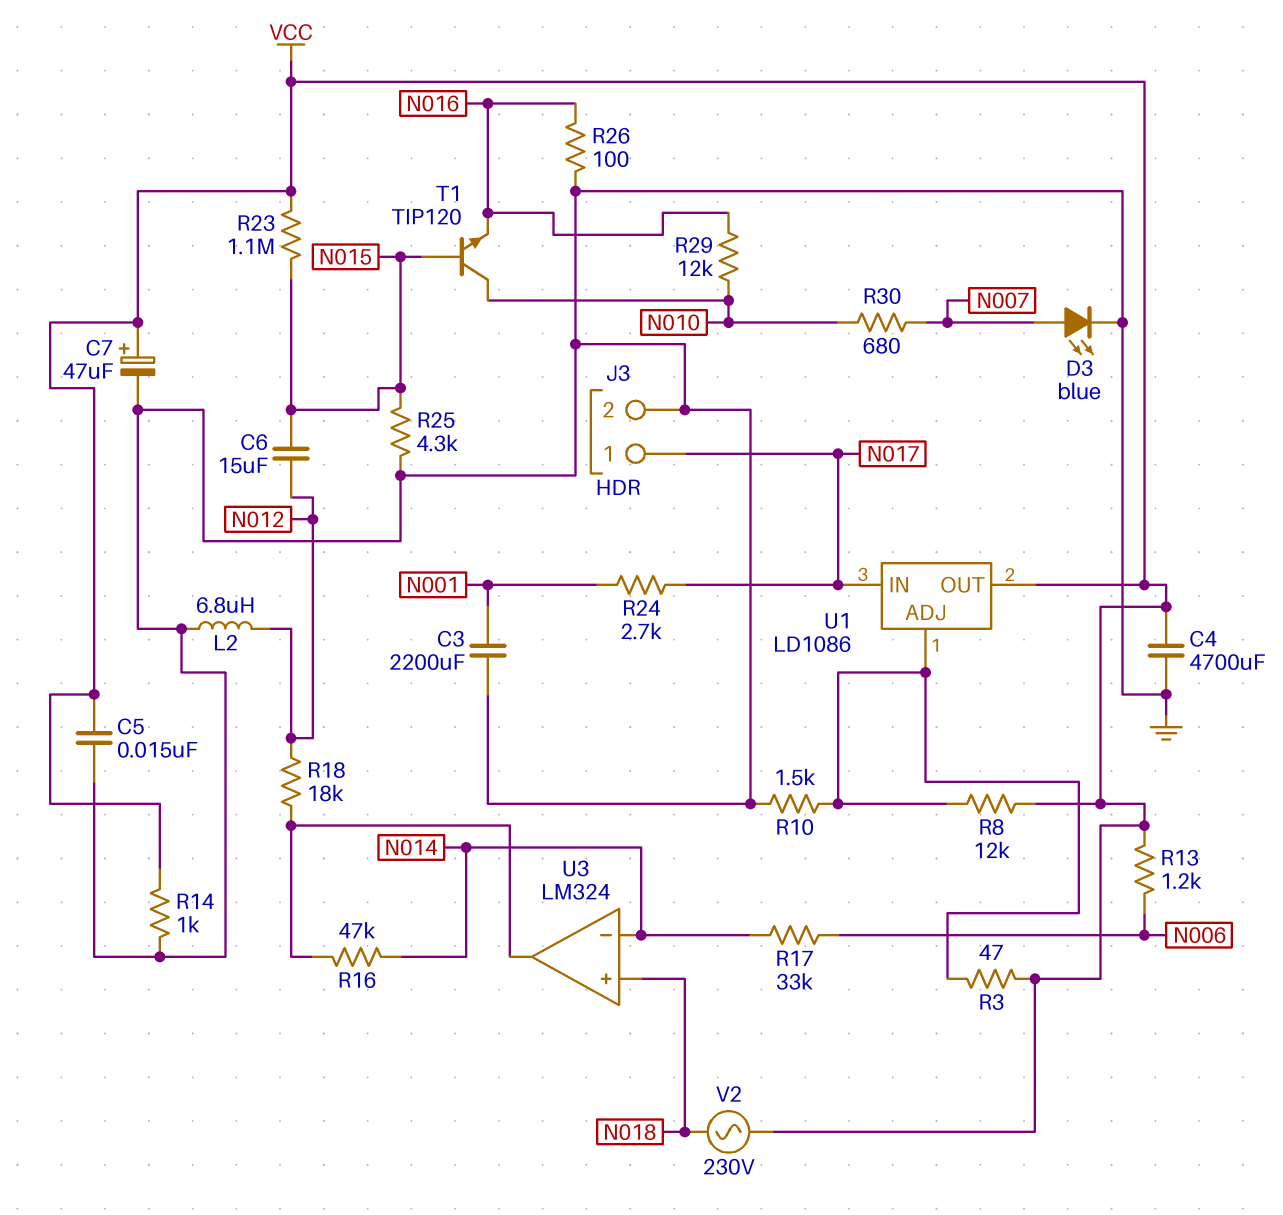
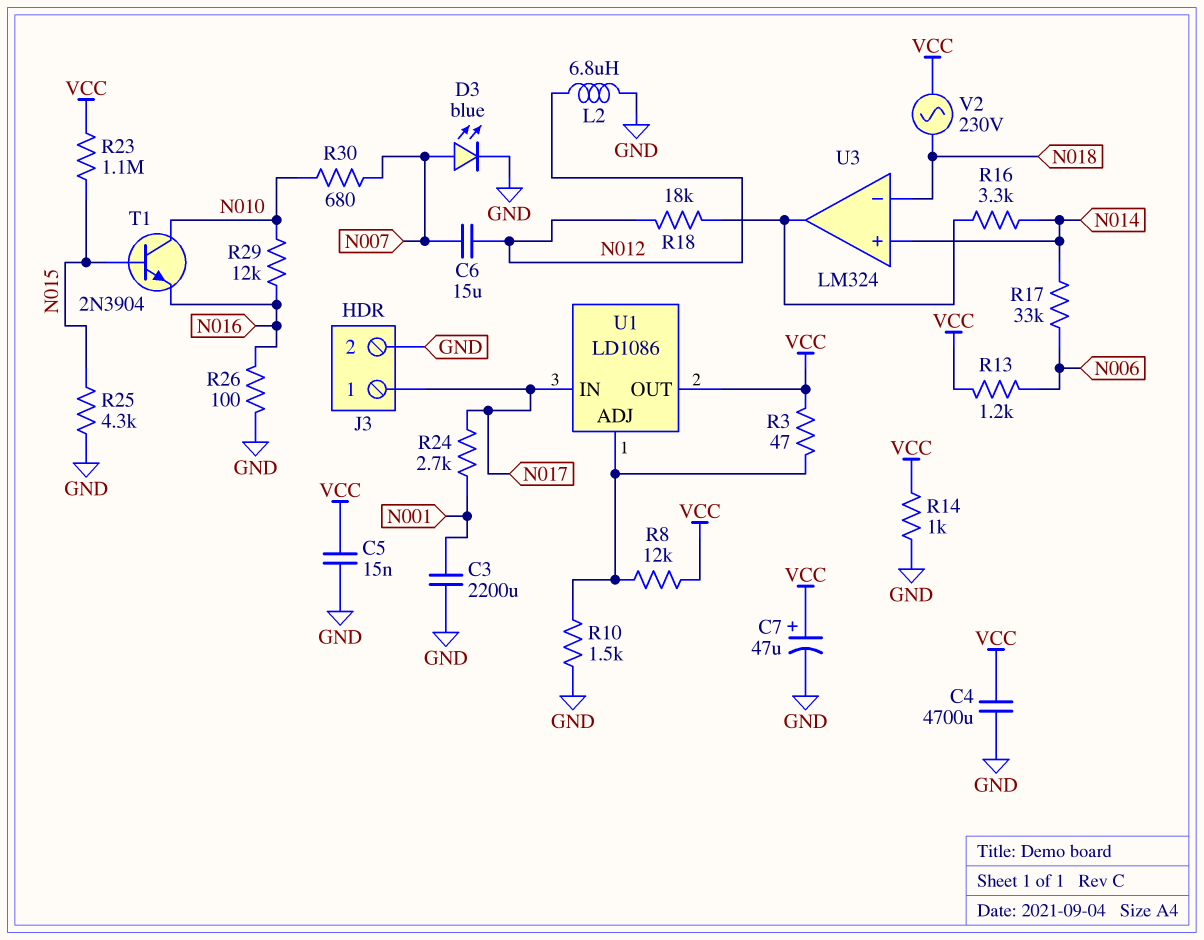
C6: 15uF (N012, N015) -> 15uF (N007, N012)
R16: 47k (N014, U3/out) -> 3.3k (N014, U3/out)
T1: NPN TIP120 (B N015, C N010, E N016) -> NPN 2N3904 (B N015, C N010, E N016)
U3 pin in+: N018 -> N014
U3 pin in-: N014 -> N018

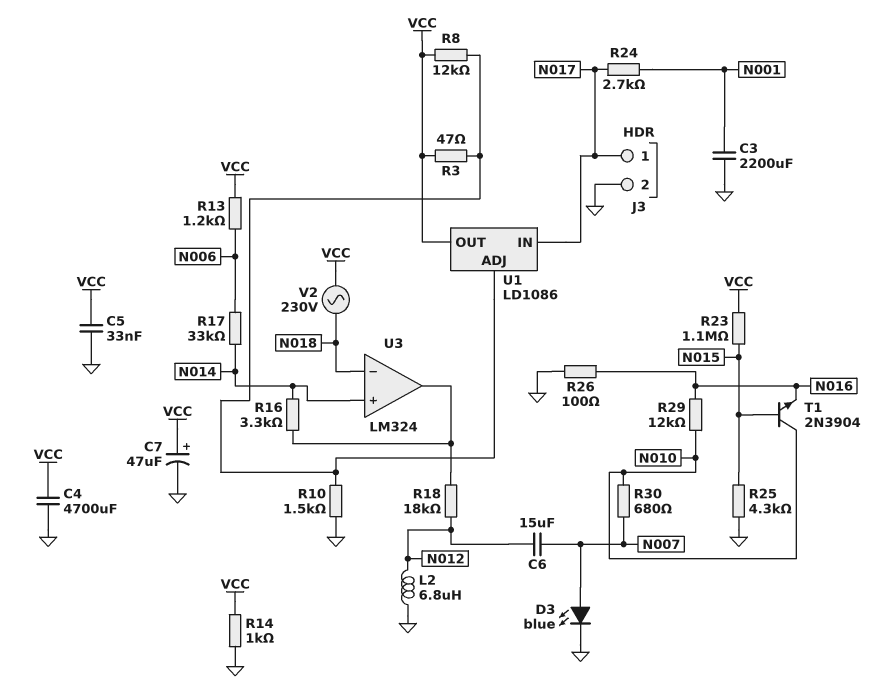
C5: 15nF (GND, VCC) -> 33nF (GND, VCC)

